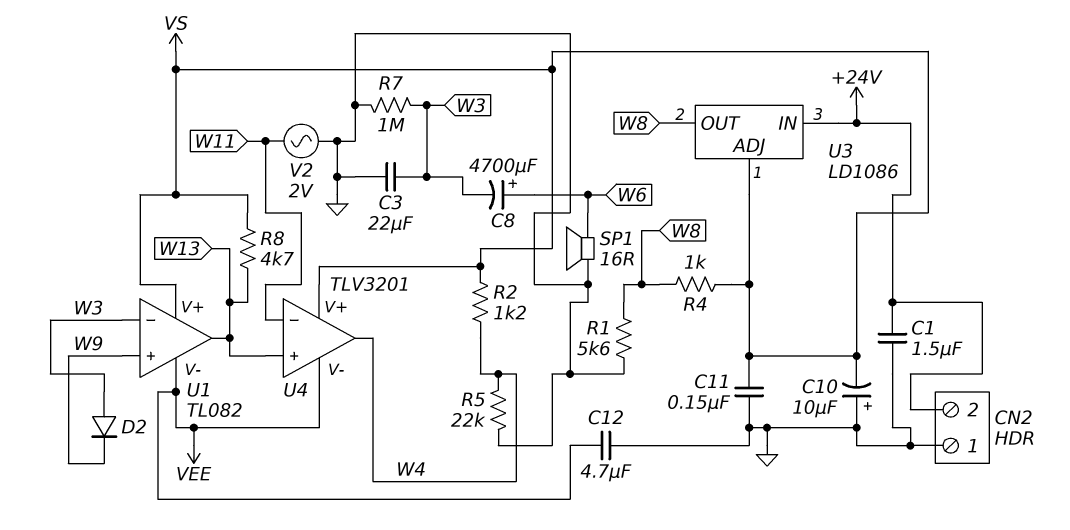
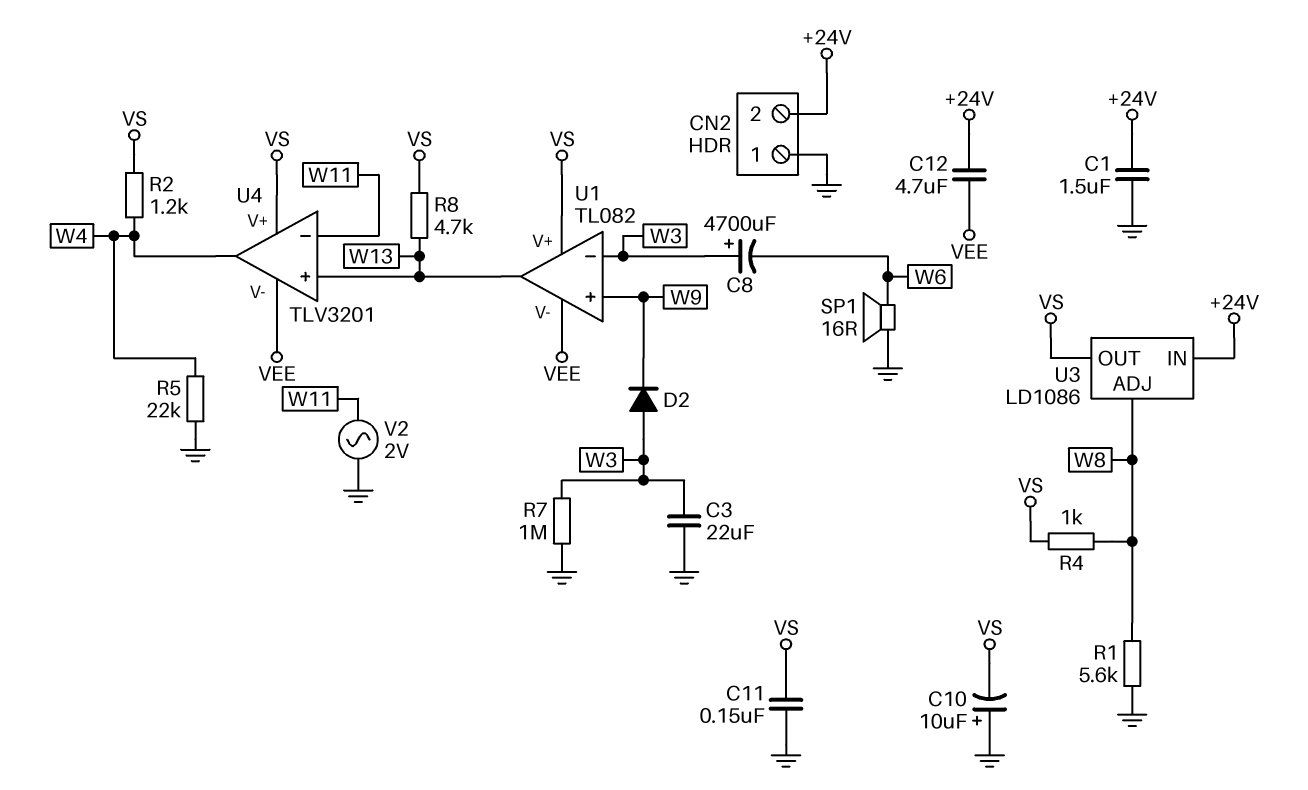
C8: 4700uF (plus W6, minus W3) -> 4700uF (plus W3, minus W6)
C12: 4.7uF (GND, VEE) -> 4.7uF (+24V, VEE)
U3 pin ADJ: VS -> W8
U3 pin OUT: W8 -> VS

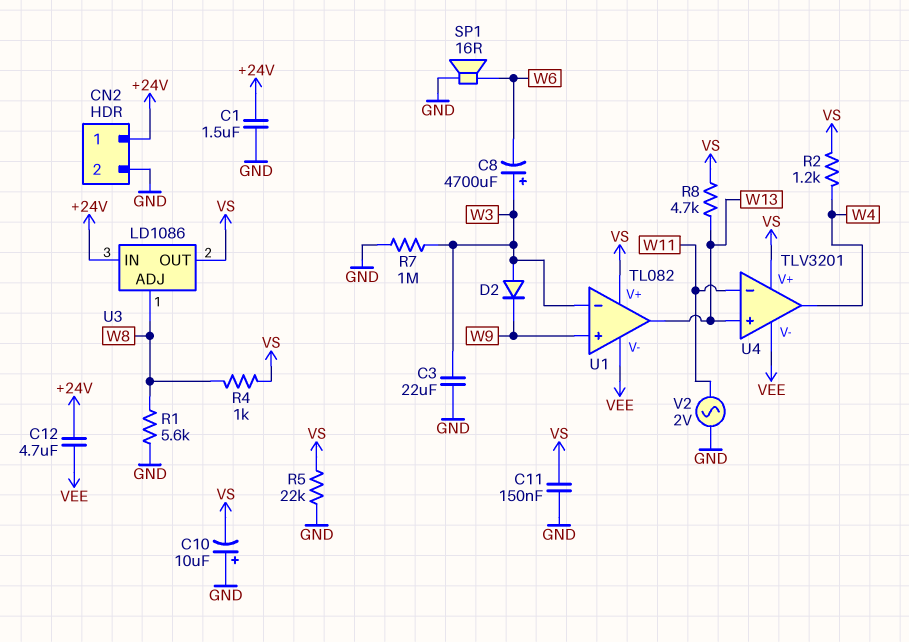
CN2 pin 1: GND -> +24V
CN2 pin 2: +24V -> GND
R5: 22k (GND, W4) -> 22k (GND, VS)

